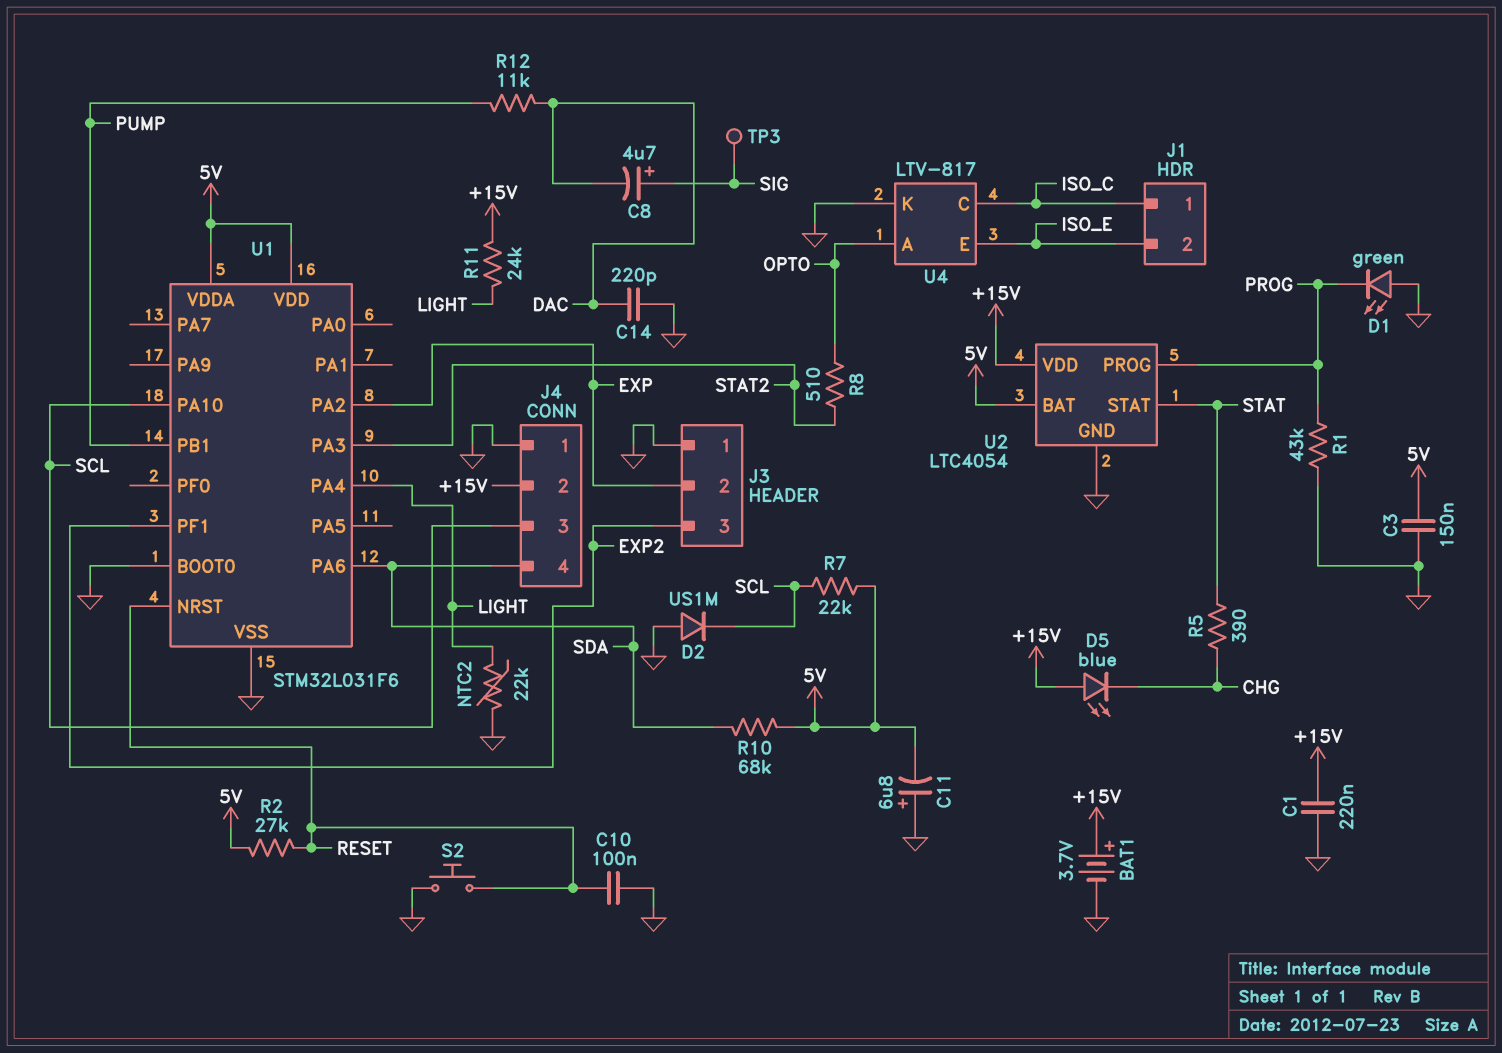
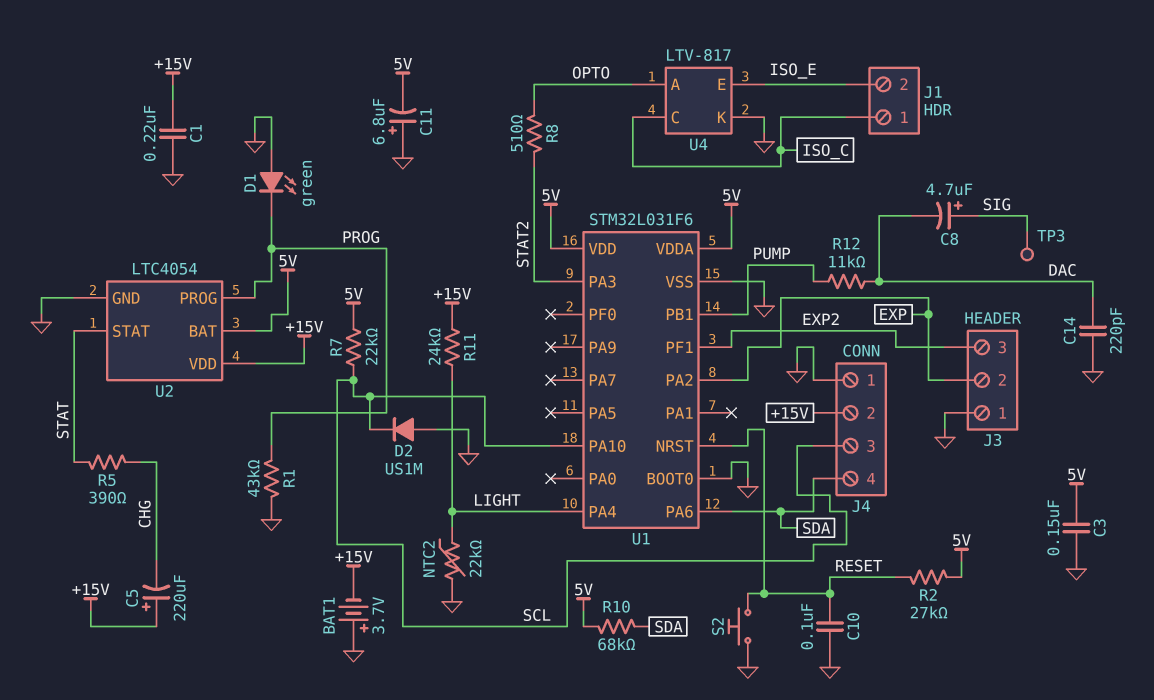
BAT1: 3.7V (plus +15V, minus GND) -> 3.7V (plus GND, minus +15V)
C5: none -> 220uF (plus +15V, minus CHG)
D5: LED blue (A +15V, K CHG) -> none

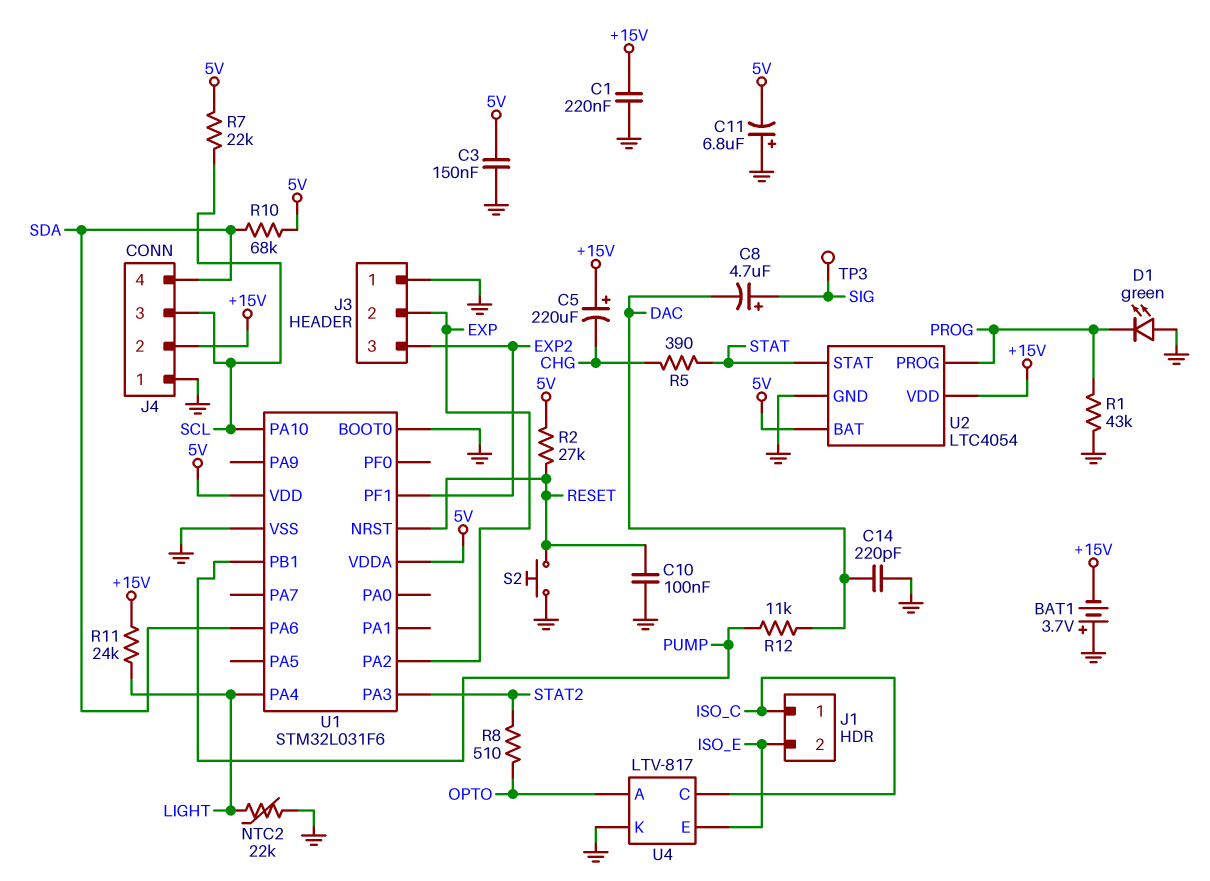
D2: diode US1M (A GND, K SCL) -> none

